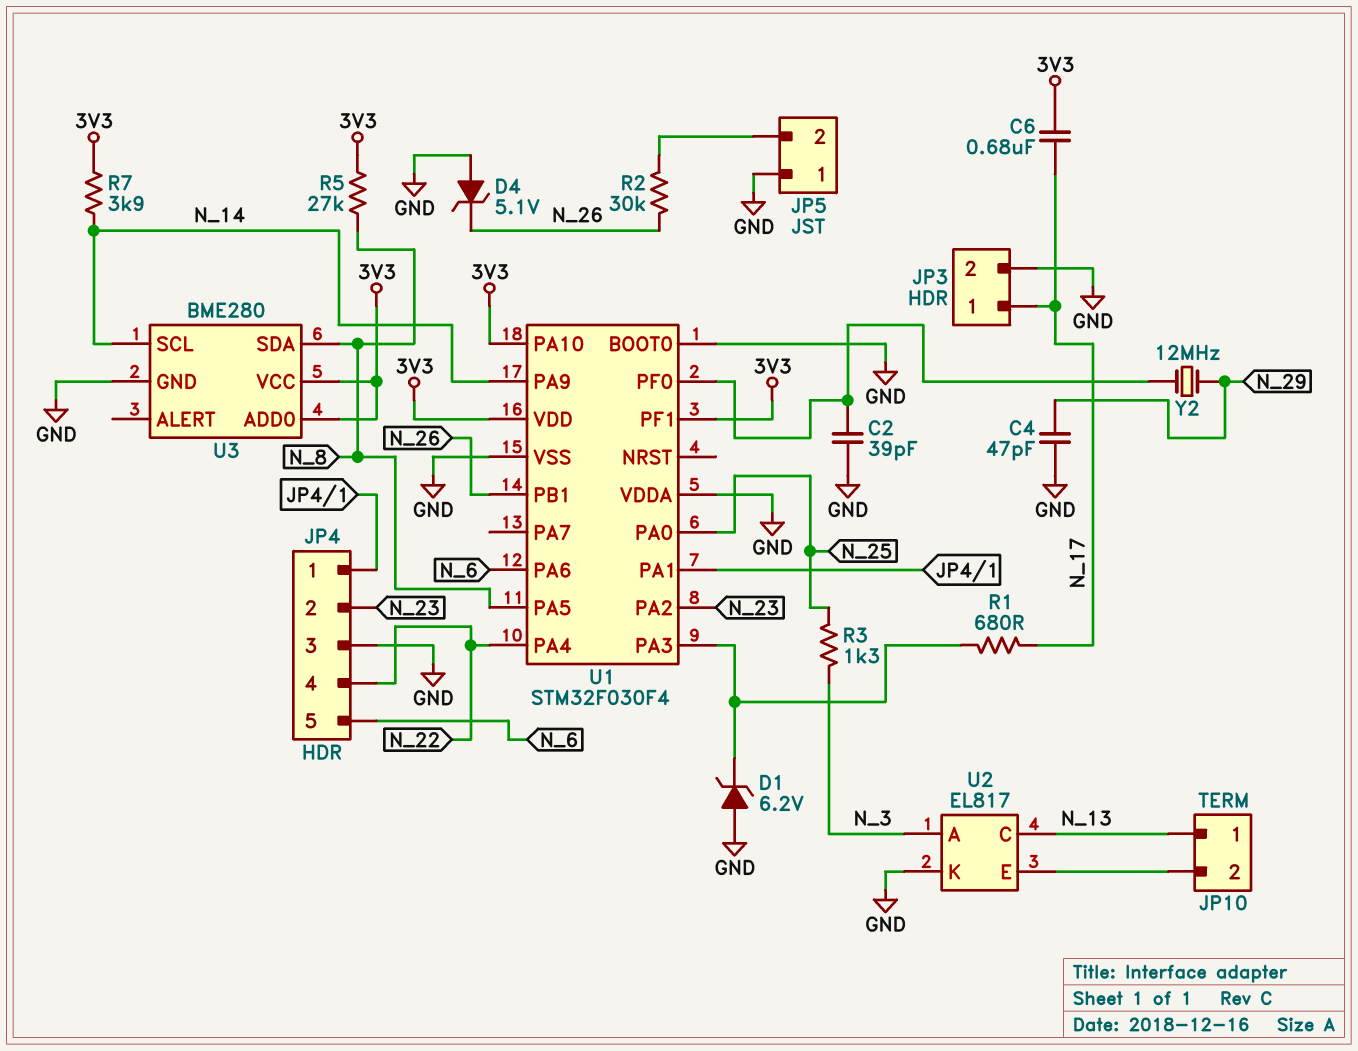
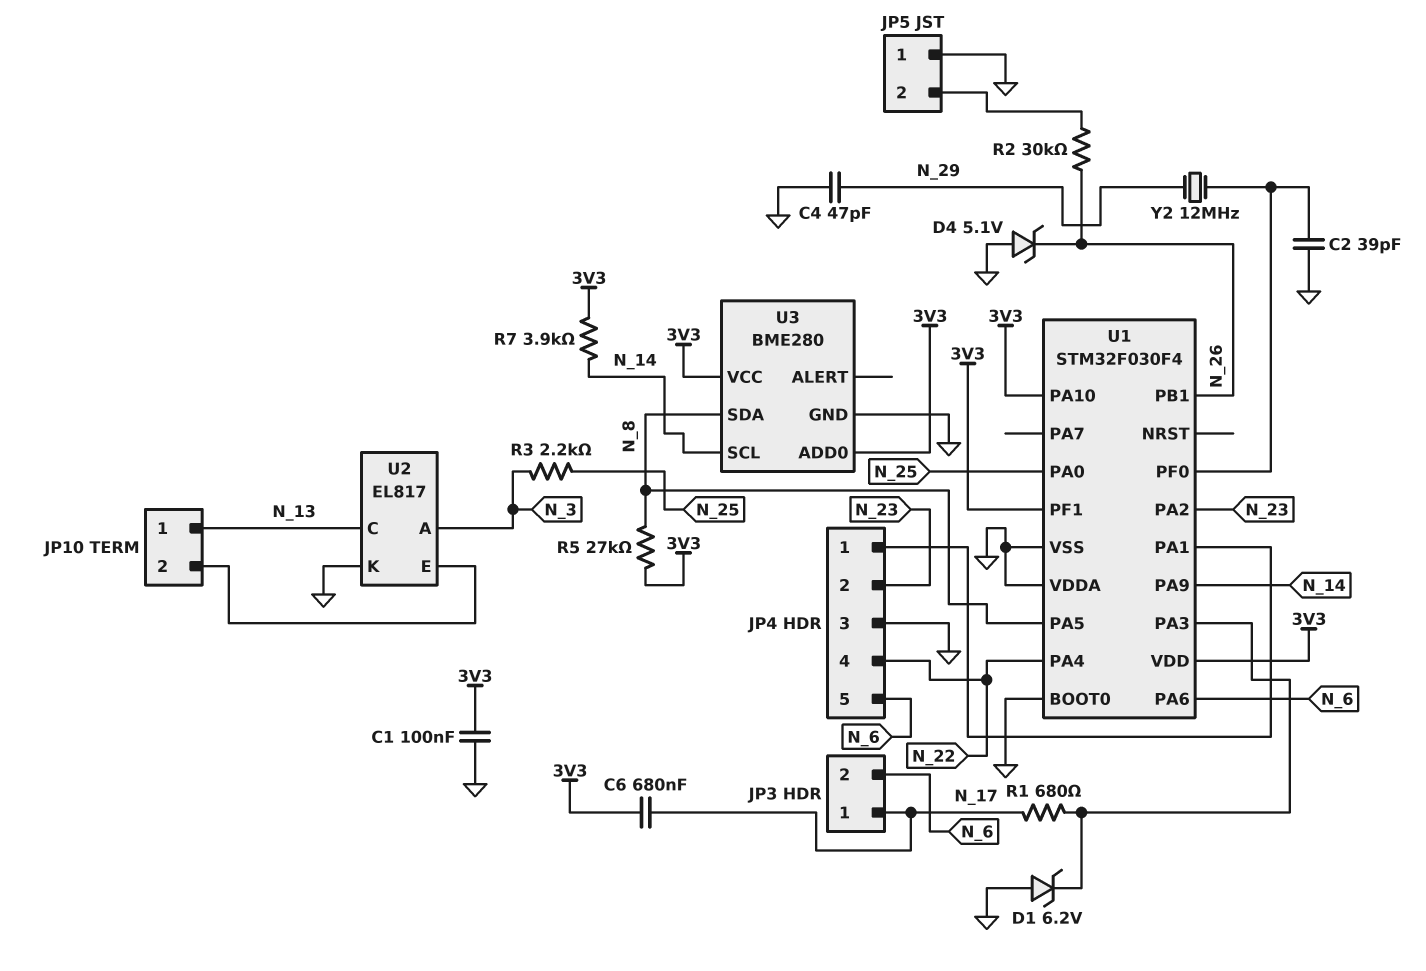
C1: none -> 100nF (3V3, GND)
JP3 pin 2: GND -> N_6
R3: 1.3k (N_3, N_25) -> 2.2k (N_3, N_25)

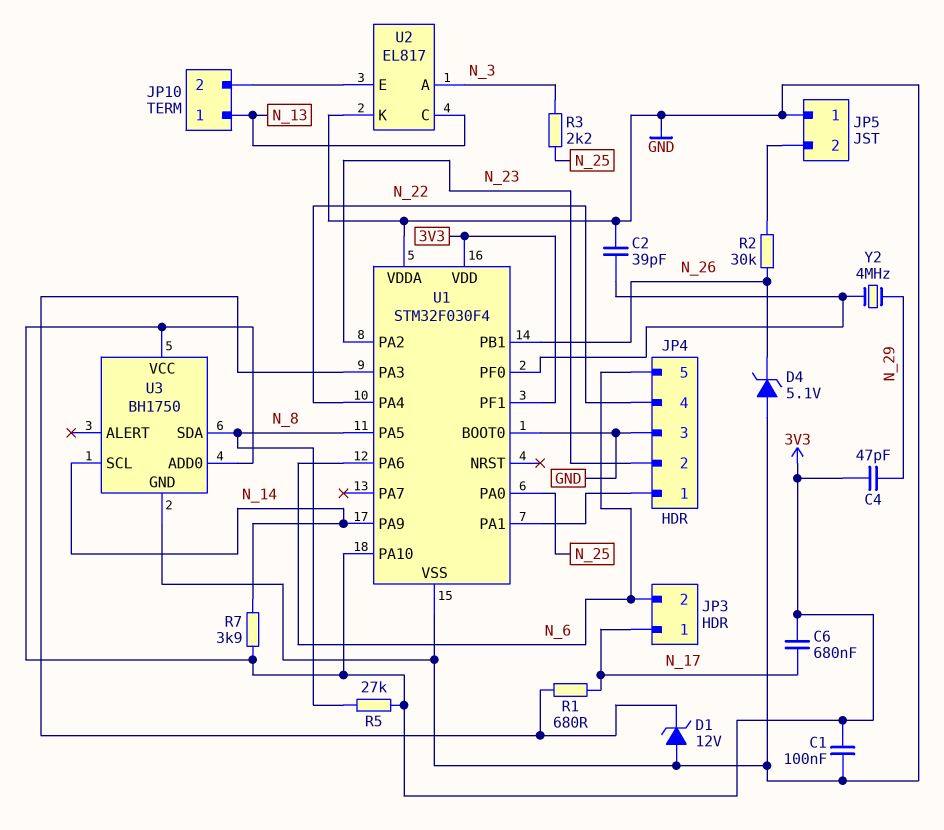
C4: 47pF (GND, N_29) -> 47pF (3V3, N_29)
D1: zener 6.2V (A GND, K U1/PA3) -> zener 12V (A GND, K U1/PA3)
U3: BME280 -> BH1750
Y2: 12MHz (N_29, U1/PF0) -> 4MHz (N_29, U1/PF0)

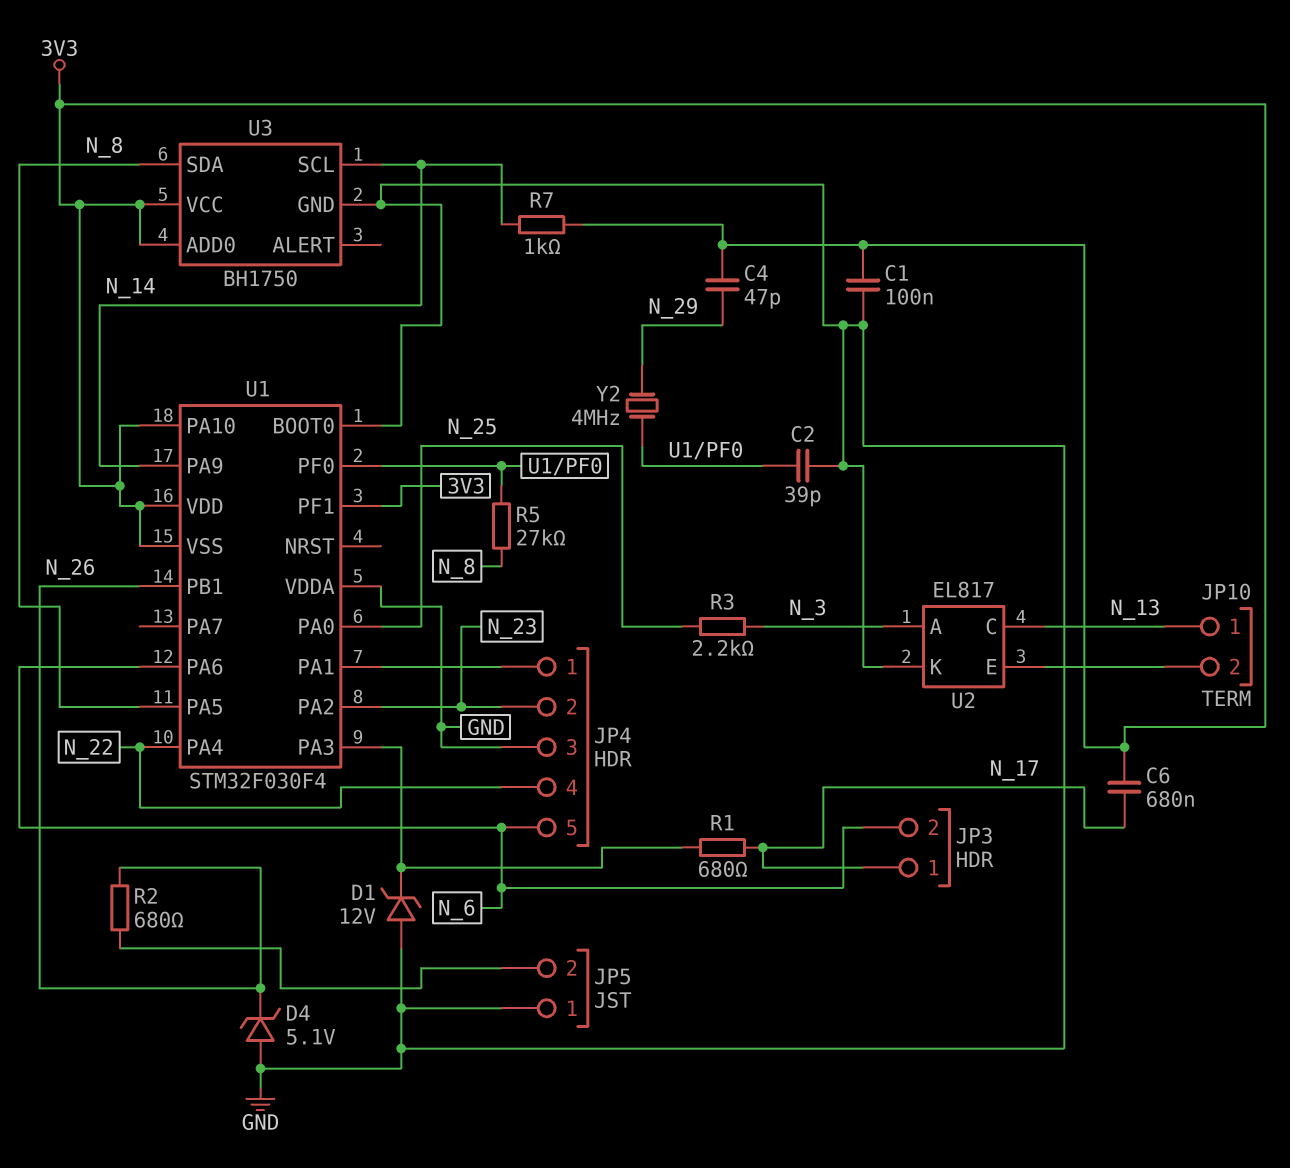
R2: 30k (JP5/2, N_26) -> 680 (JP5/2, N_26)
R5: 27k (3V3, N_8) -> 27k (N_8, U1/PF0)
R7: 3.9k (3V3, N_14) -> 1k (3V3, N_14)
U1 pin VSS: GND -> 3V3

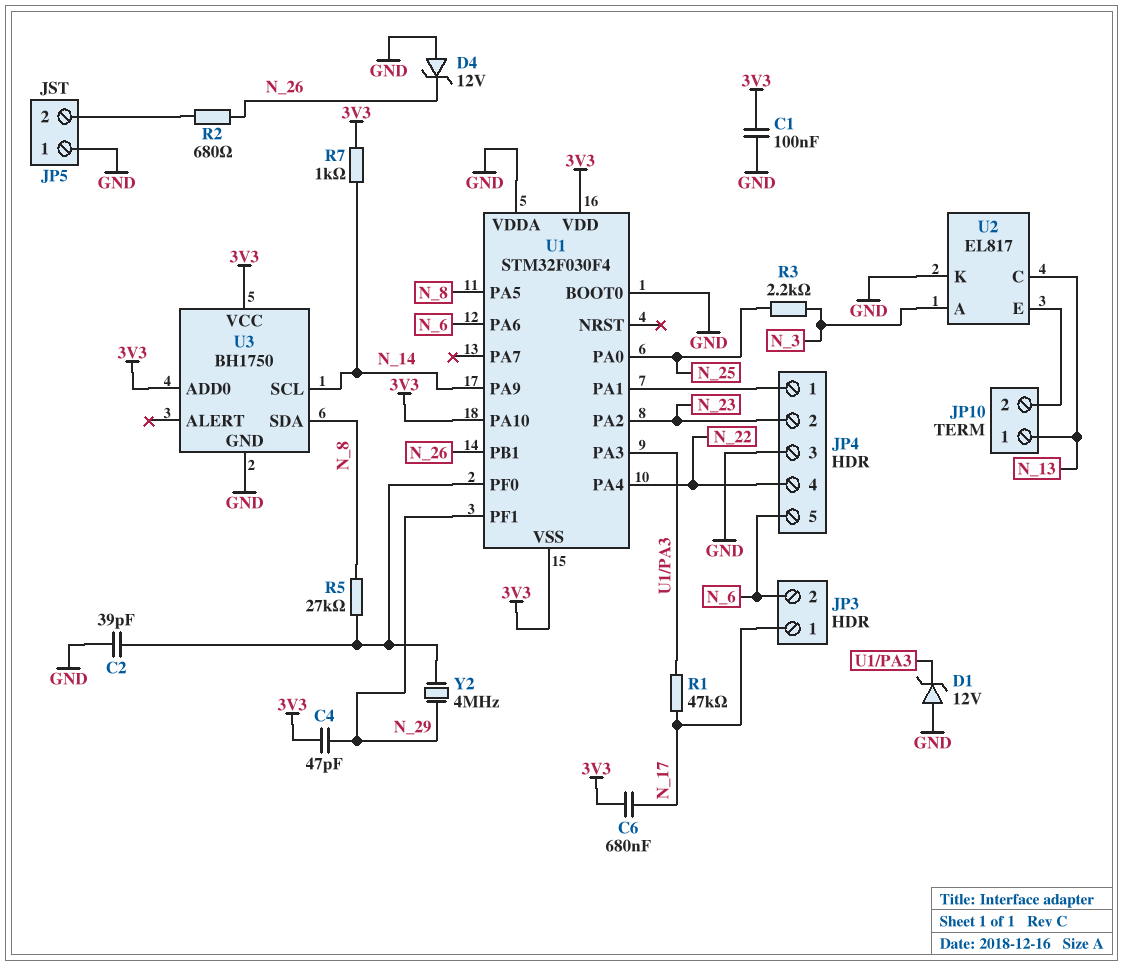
D4: zener 5.1V (A GND, K N_26) -> zener 12V (A GND, K N_26)
R1: 680 (N_17, U1/PA3) -> 47k (N_17, U1/PA3)
U1 pin PF1: 3V3 -> N_29

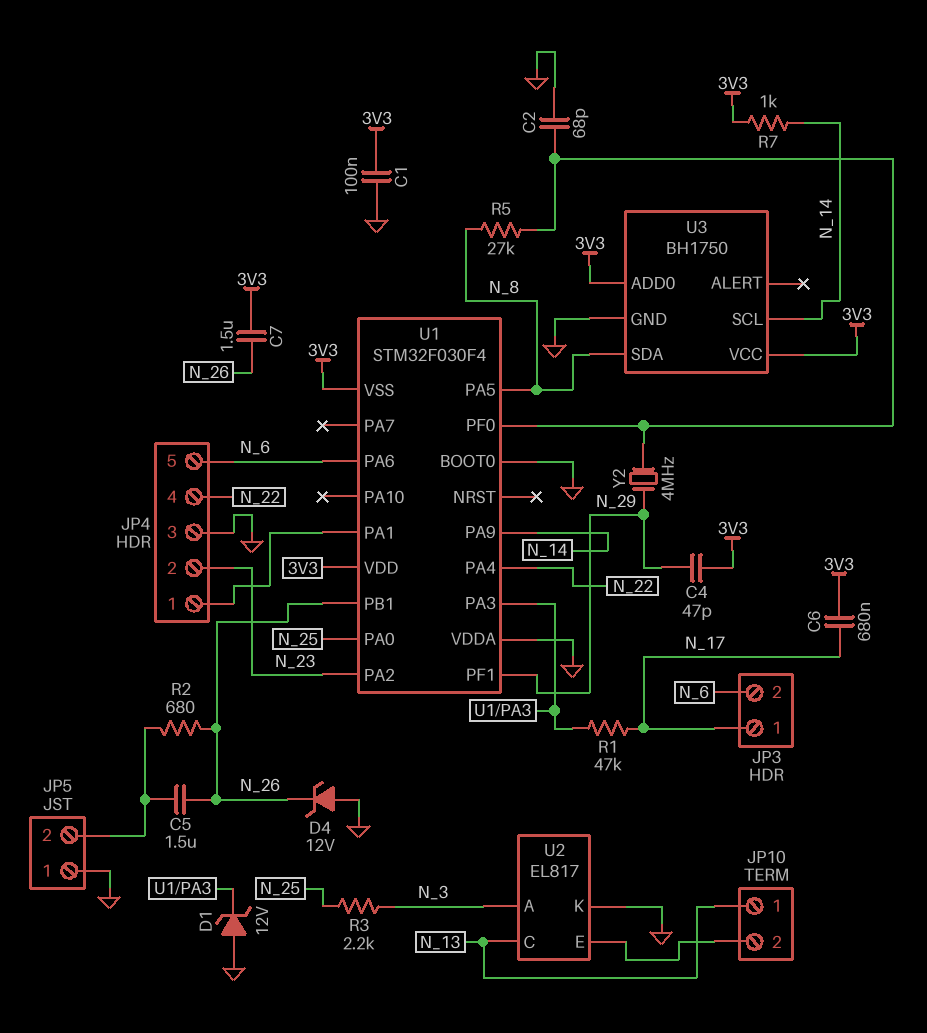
C2: 39pF (GND, U1/PF0) -> 68pF (GND, U1/PF0)
C5: none -> 1.5uF (JP5/2, N_26)
C7: none -> 1.5uF (3V3, N_26)
U1 pin PA10: 3V3 -> none

